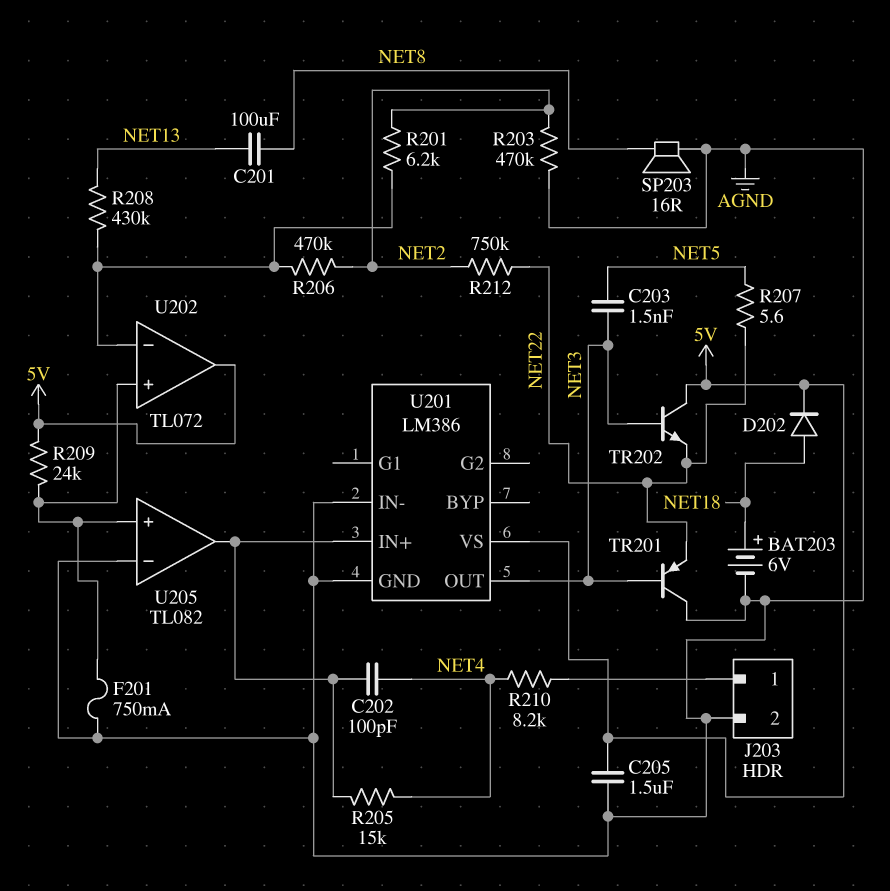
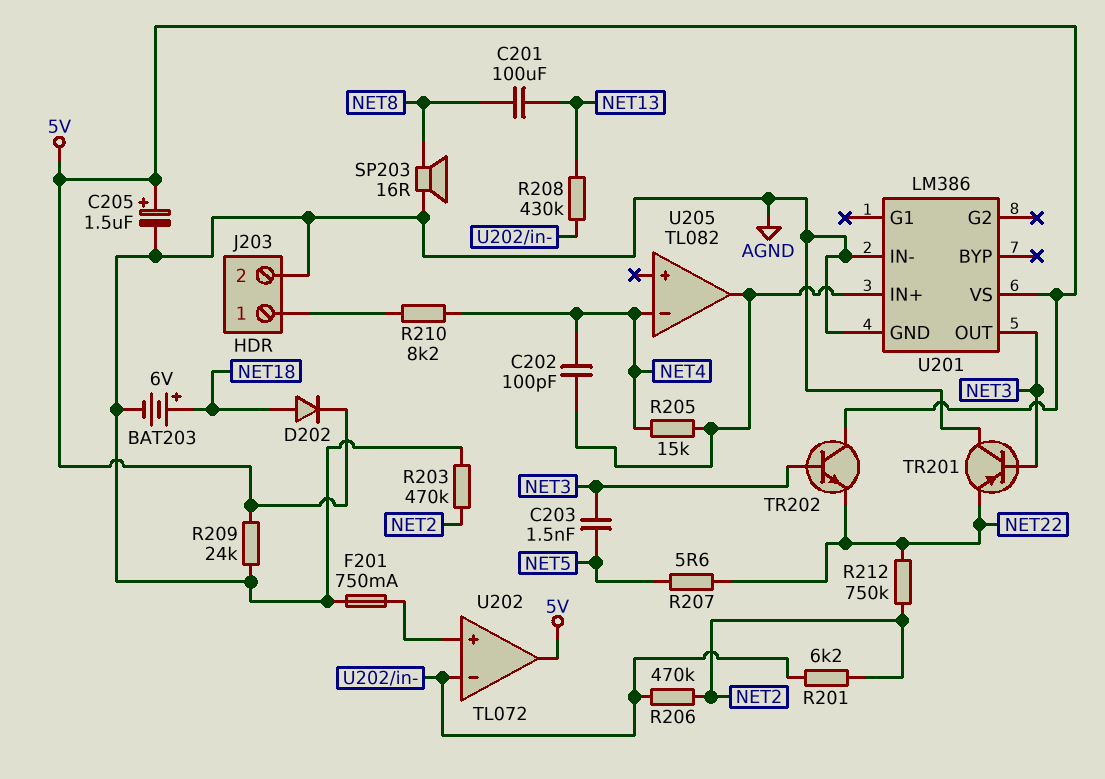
C205: 1.5uF (5V, AGND) -> 1.5uF (plus 5V, minus AGND)
R209: 24k (5V, U202/in+) -> 24k (5V, AGND)
U205 pin in+: U202/in+ -> none
U205 pin in-: AGND -> NET4

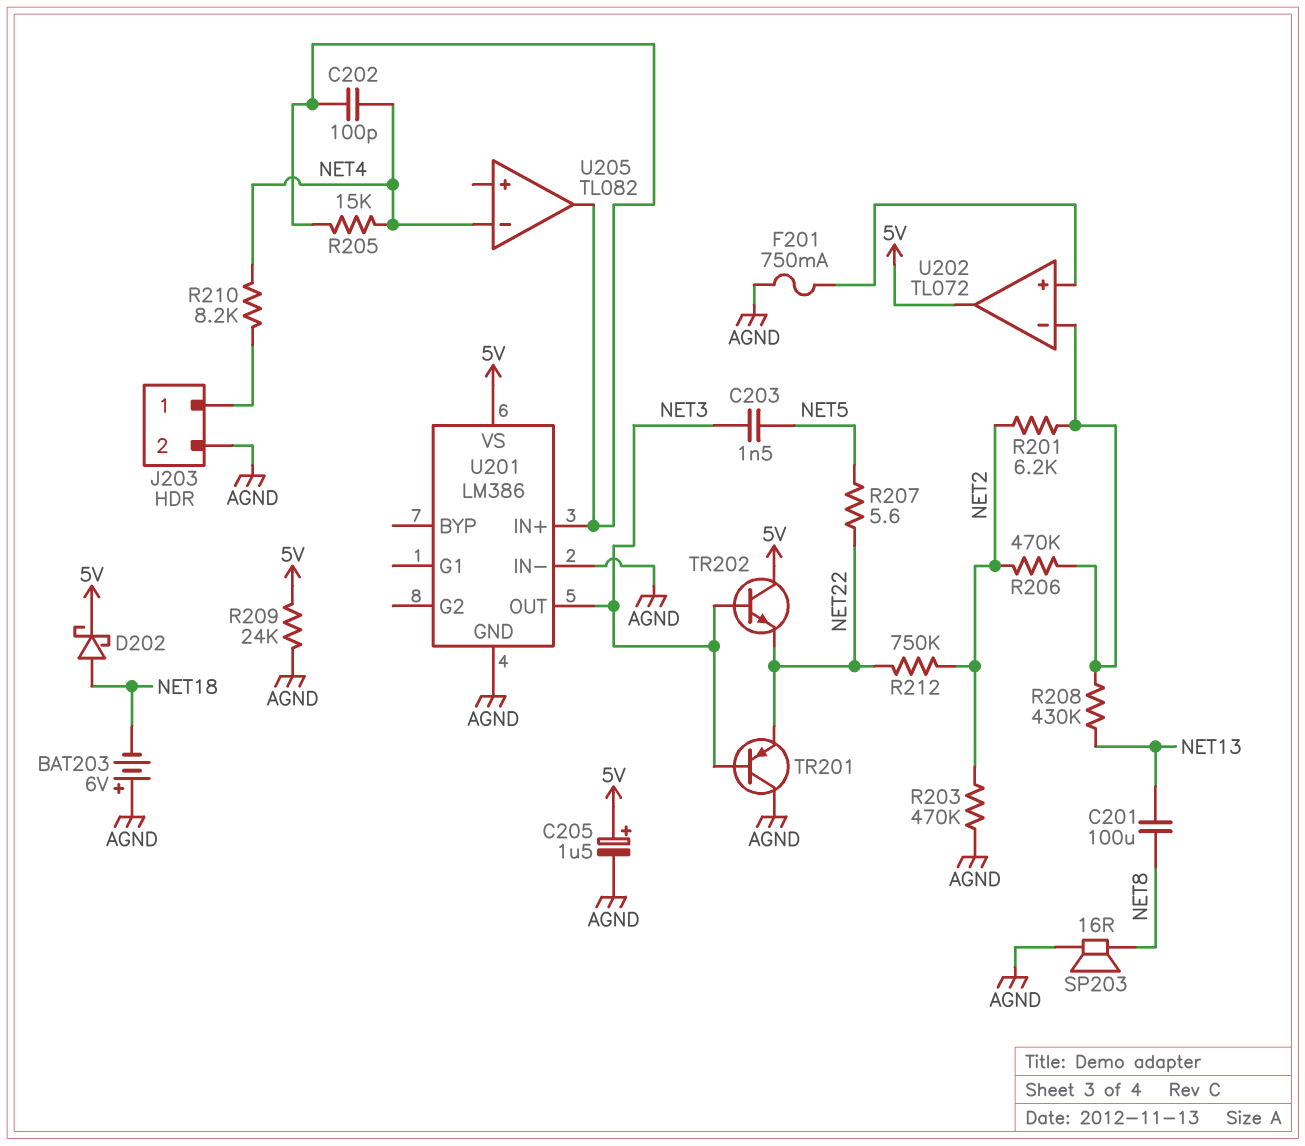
BAT203: 6V (plus NET18, minus AGND) -> 6V (plus AGND, minus NET18)
D202: diode (A NET18, K 5V) -> schottky (A NET18, K 5V)

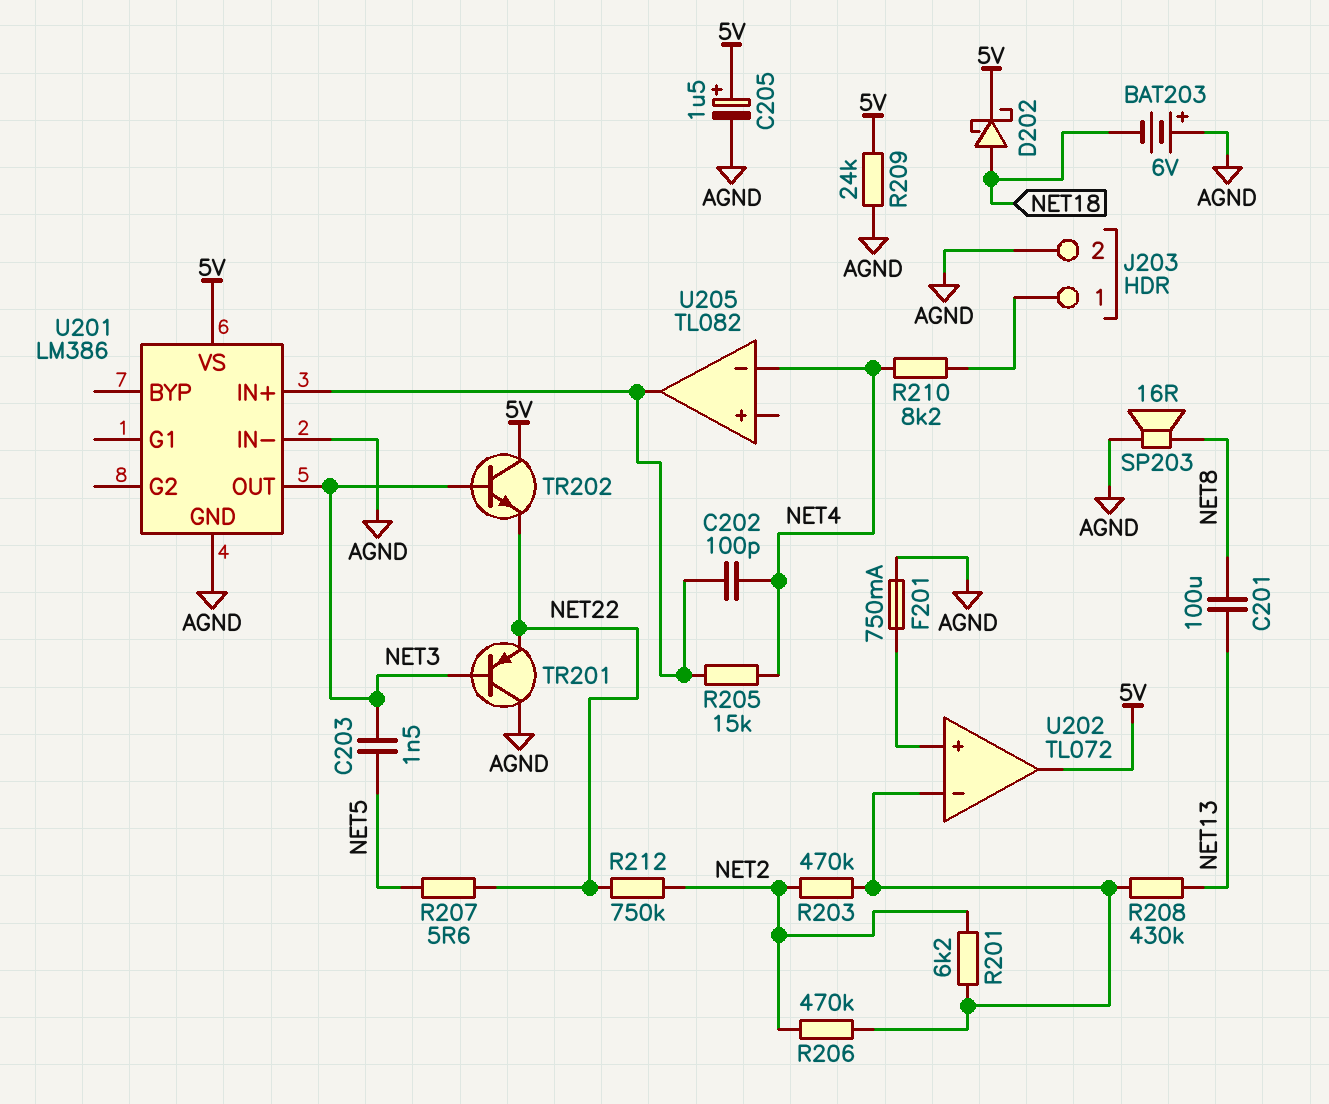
R203: 470k (AGND, NET2) -> 470k (NET2, U202/in-)

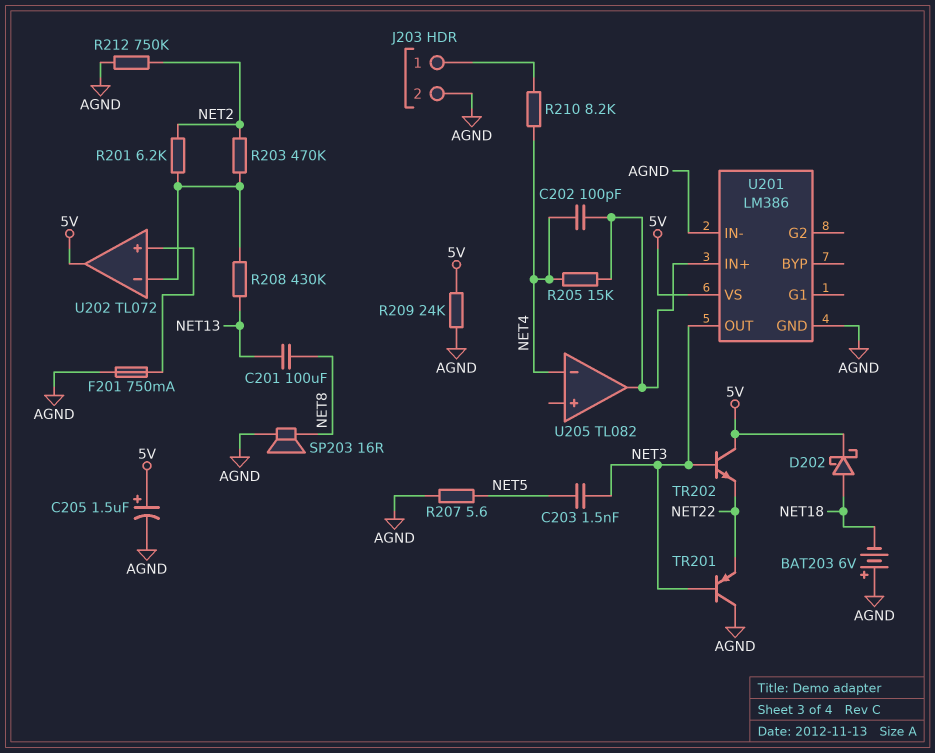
R206: 470k (NET2, U202/in-) -> none
R207: 5.6 (NET5, NET22) -> 5.6 (AGND, NET5)
R212: 750k (NET2, NET22) -> 750k (AGND, NET2)

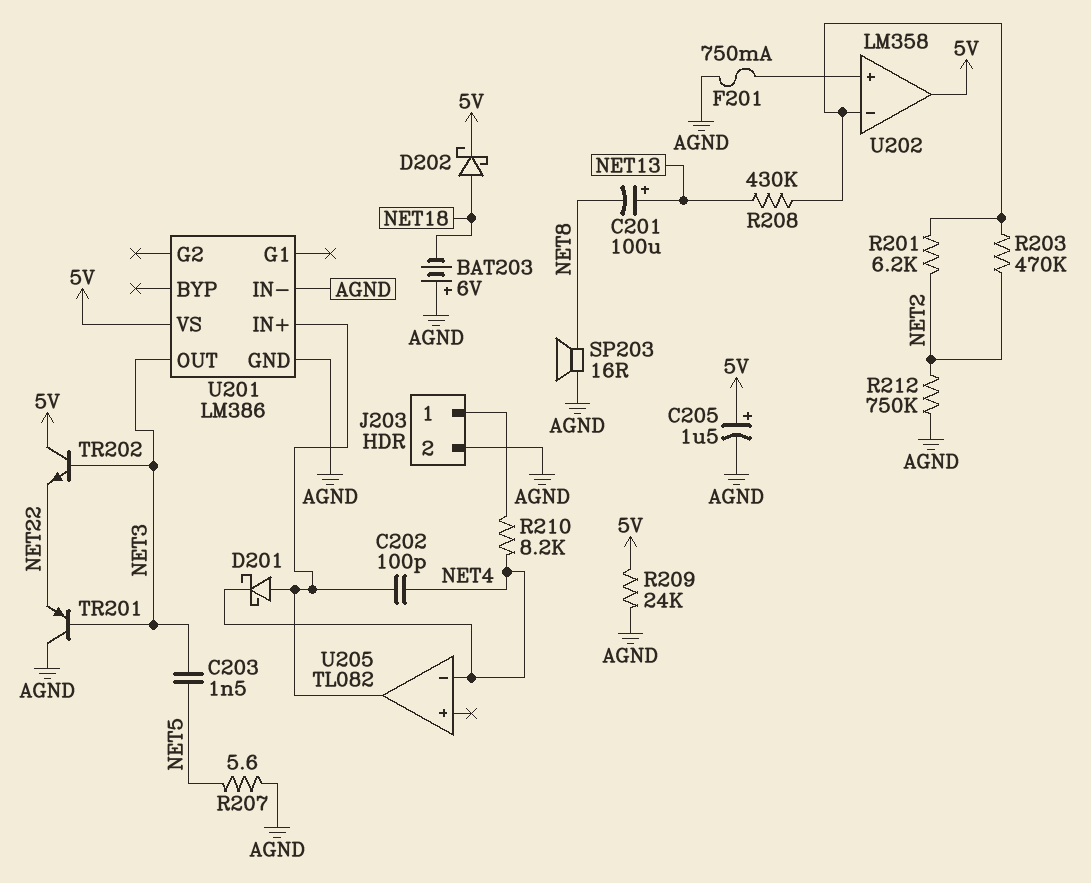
C201: 100uF (NET8, NET13) -> 100uF (plus NET13, minus NET8)
D201: none -> schottky (A U201/IN+, K NET4)
R205: 15k (NET4, U201/IN+) -> none
U202: TL072 -> LM358

